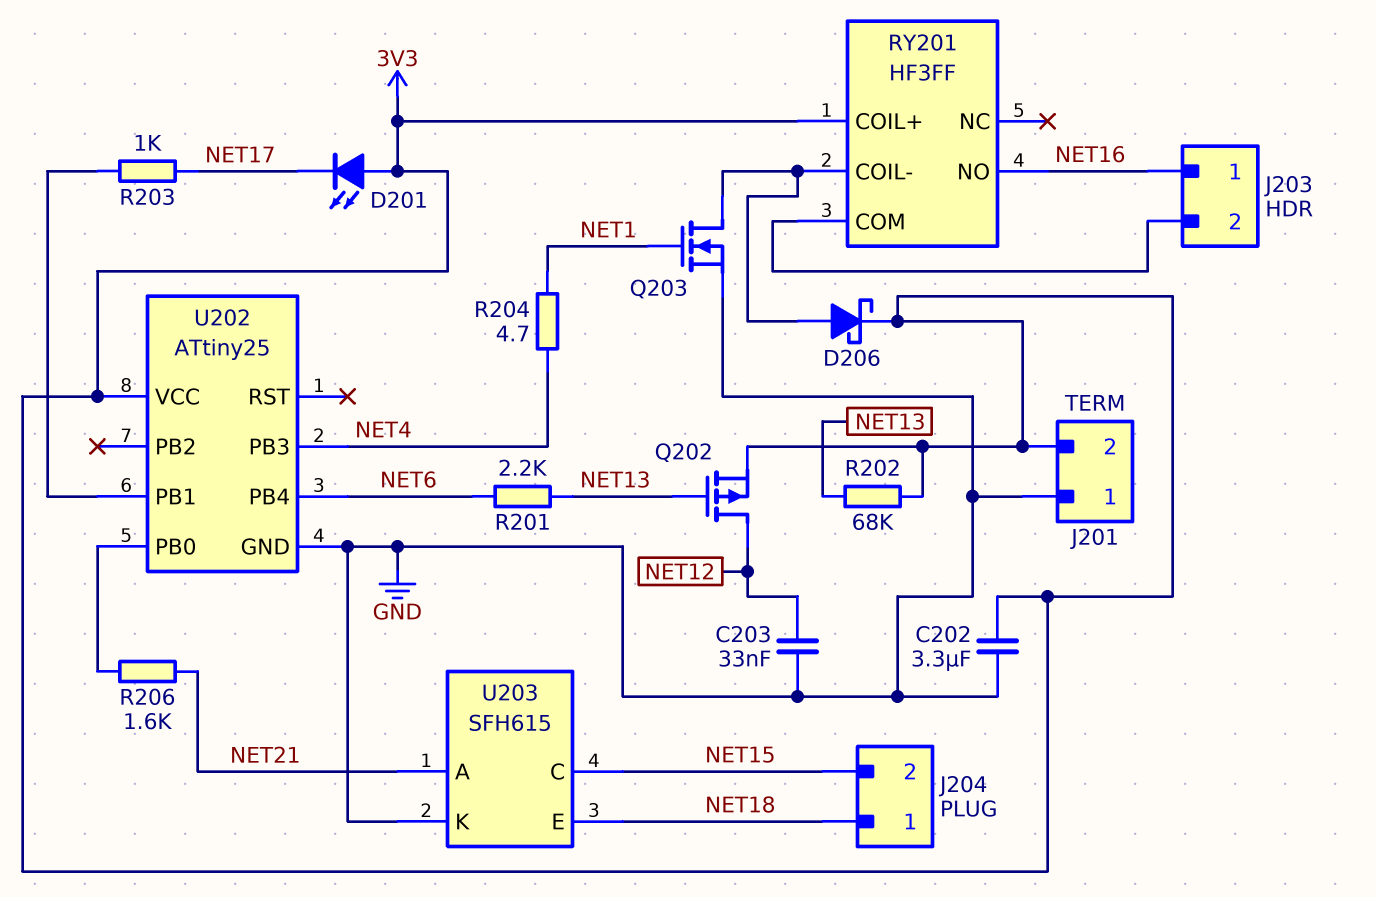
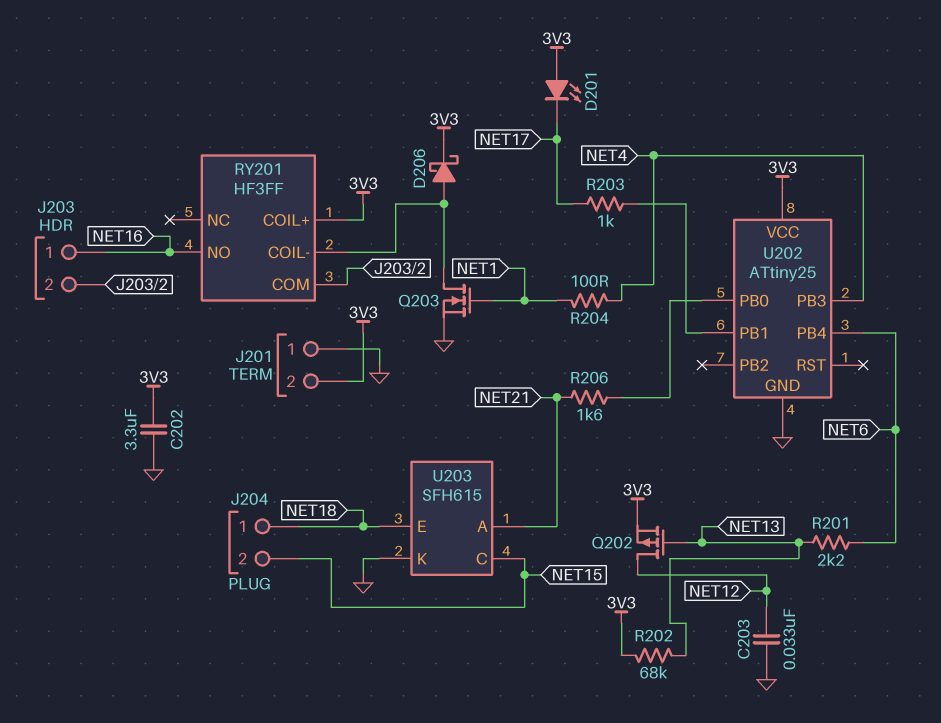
R204: 4.7 (NET1, NET4) -> 100 (NET1, NET4)

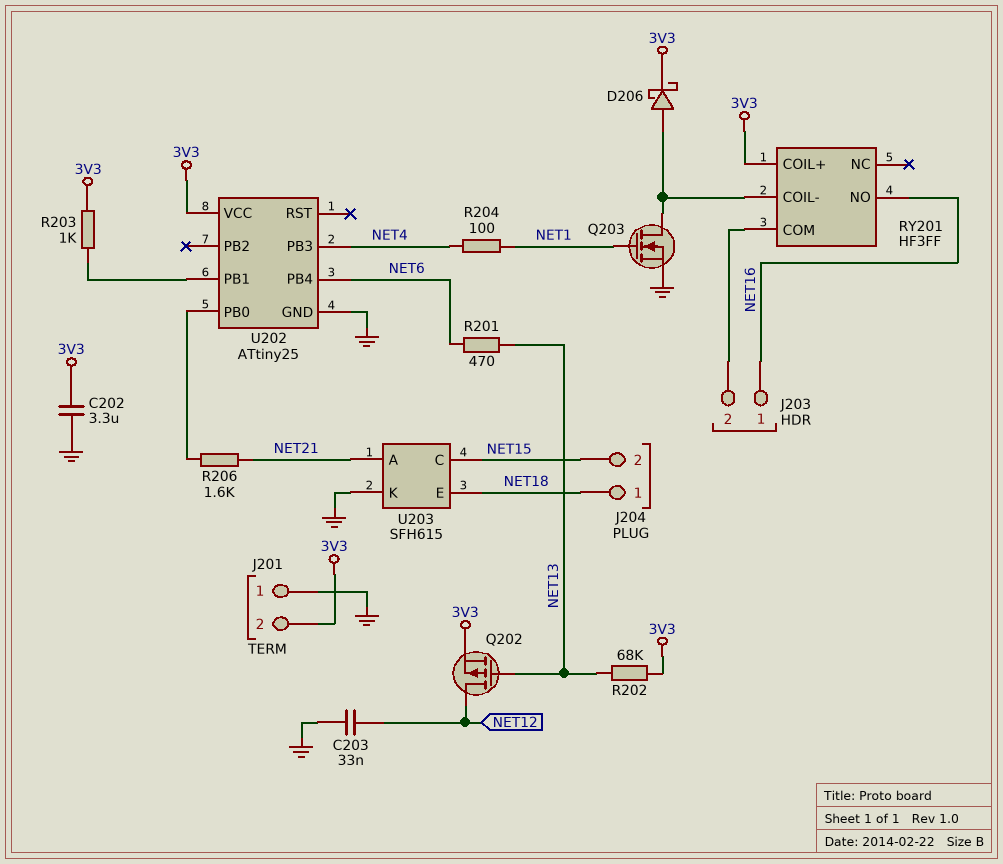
D201: LED (A 3V3, K NET17) -> none
R201: 2.2k (NET6, NET13) -> 470 (NET6, NET13)
R203: 1k (NET17, U202/PB1) -> 1k (3V3, U202/PB1)

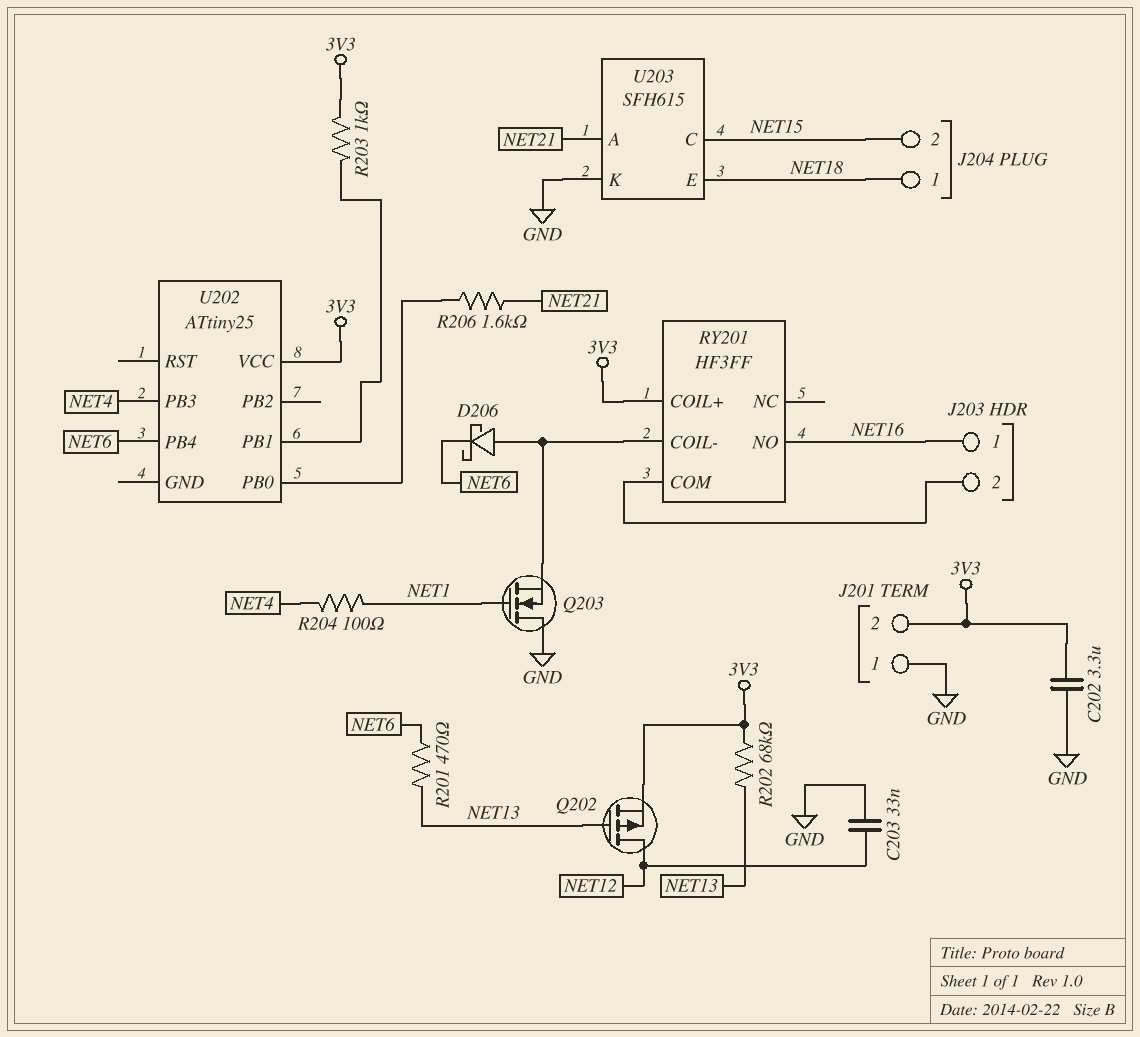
D206: schottky (A RY201/COIL-, K 3V3) -> schottky (A RY201/COIL-, K NET6)
Q203: NMOS (G NET1, D RY201/COIL-, S GND) -> NMOS (G NET1, D GND, S RY201/COIL-)
U202 pin GND: GND -> none

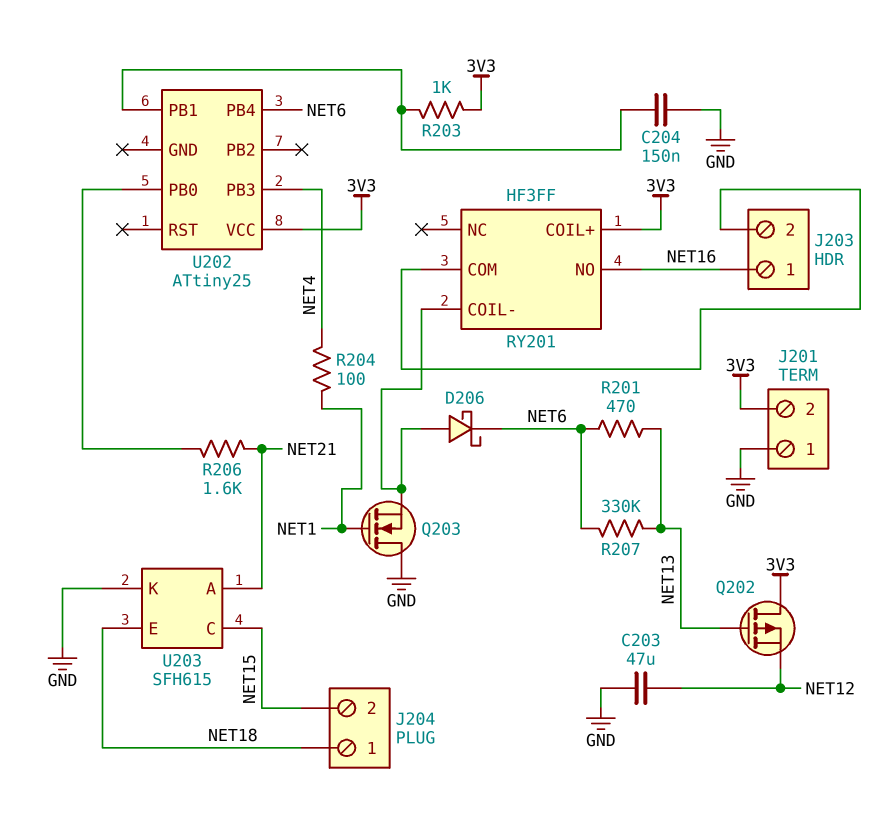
C202: 3.3uF (3V3, GND) -> none
C203: 33nF (GND, NET12) -> 47uF (GND, NET12)
C204: none -> 150nF (GND, U202/PB1)
Q202: PMOS (G NET13, D NET12, S 3V3) -> PMOS (G NET13, D 3V3, S NET12)
R202: 68k (3V3, NET13) -> none
R207: none -> 330k (NET6, NET13)

